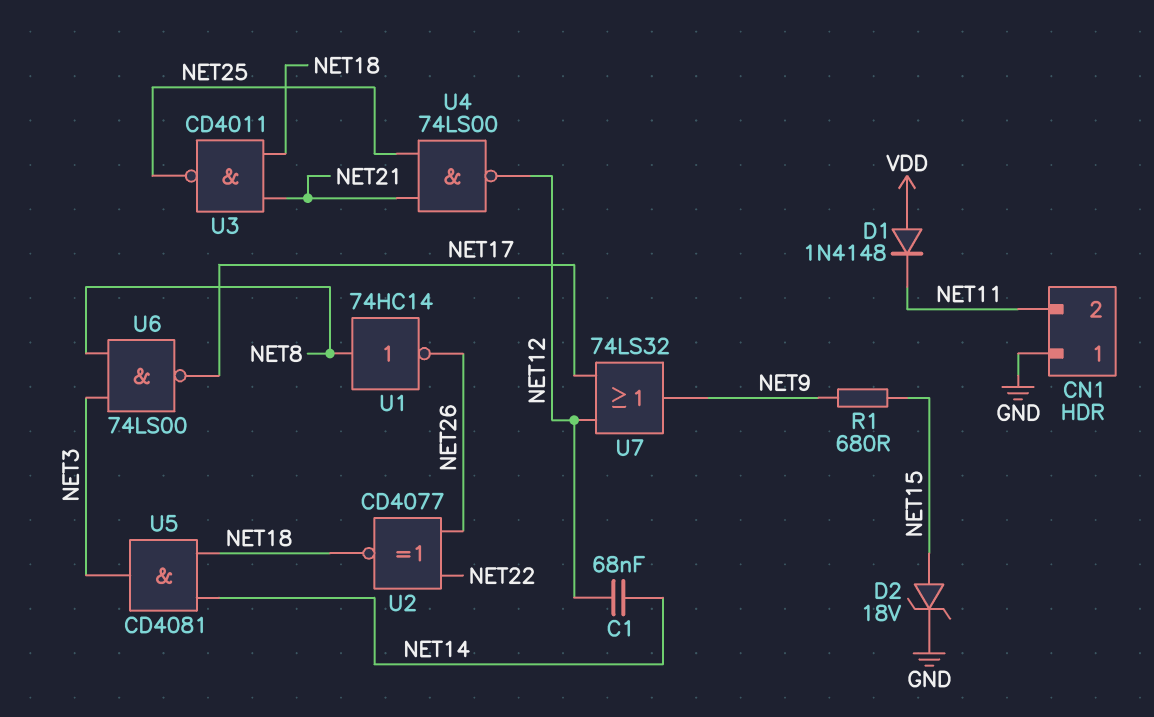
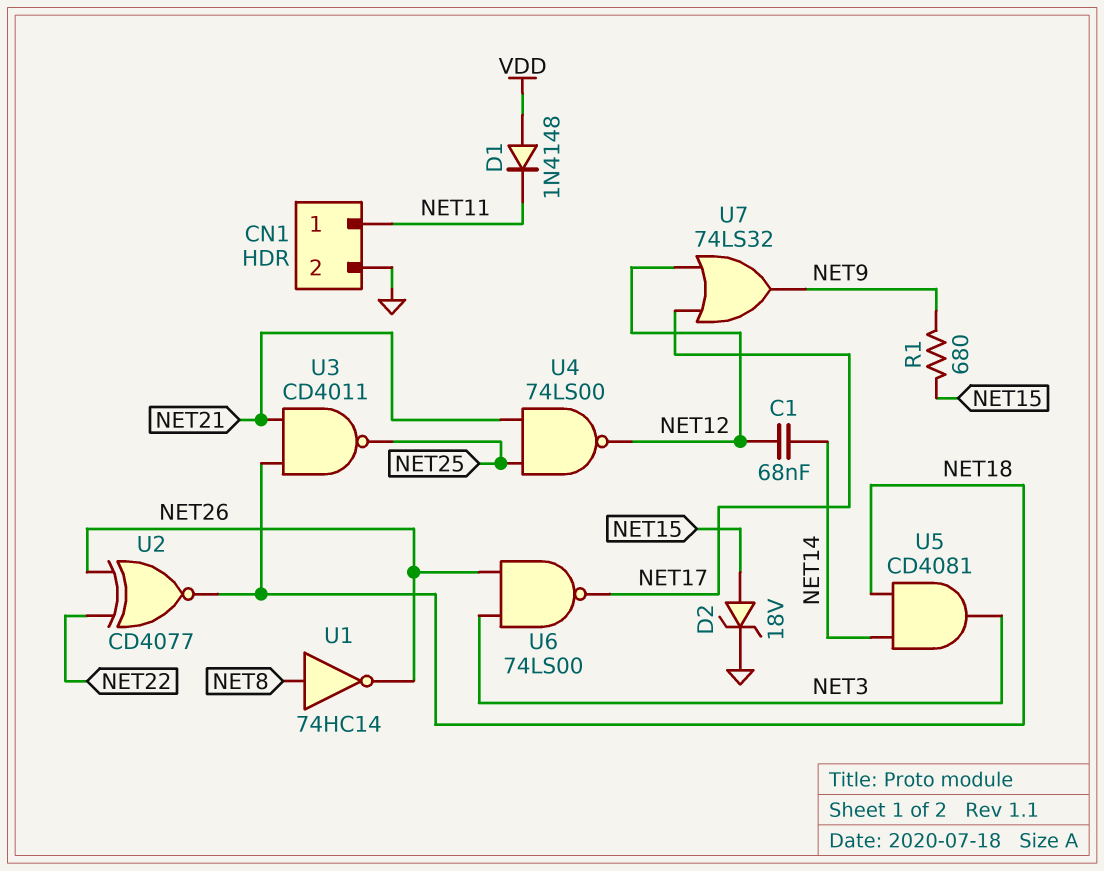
CN1 pin 1: GND -> NET11
CN1 pin 2: NET11 -> GND
U6: NAND 74LS00 (in NET3, in NET8, out NET17) -> NAND 74LS00 (in NET3, in NET26, out NET17)

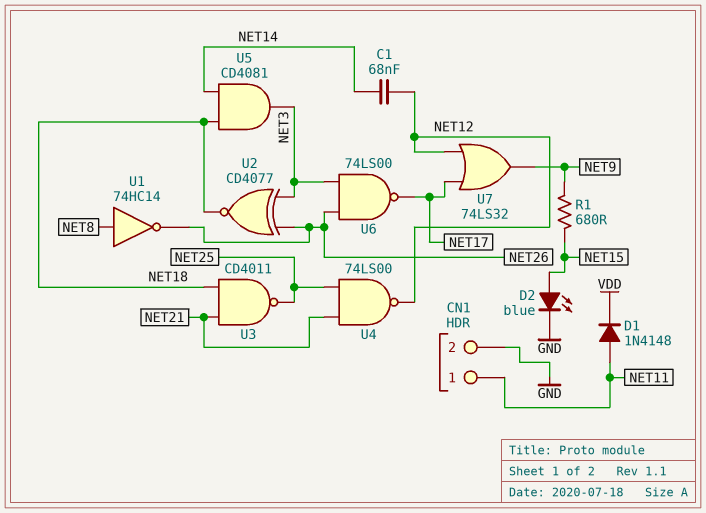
D1: diode 1N4148 (A VDD, K NET11) -> diode 1N4148 (A NET11, K VDD)
D2: zener 18V (A NET15, K GND) -> LED blue (A NET15, K GND)
U2: XNOR CD4077 (in NET22, in NET26, out NET18) -> XNOR CD4077 (in NET3, in NET26, out NET18)

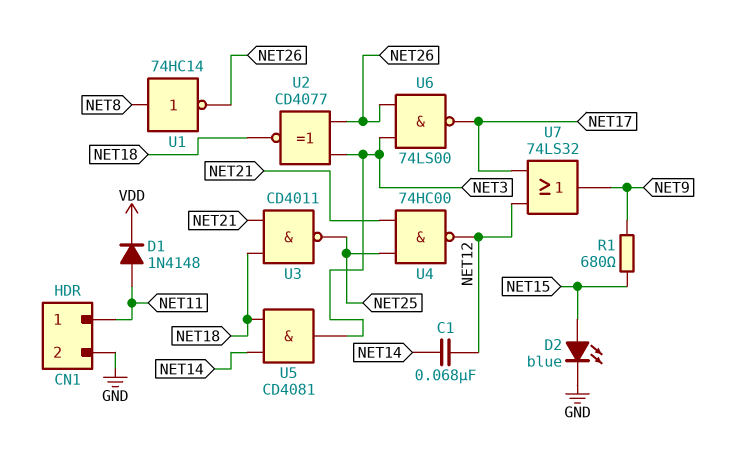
U4: NAND 74LS00 (in NET21, in NET25, out NET12) -> NAND 74HC00 (in NET21, in NET25, out NET12)

